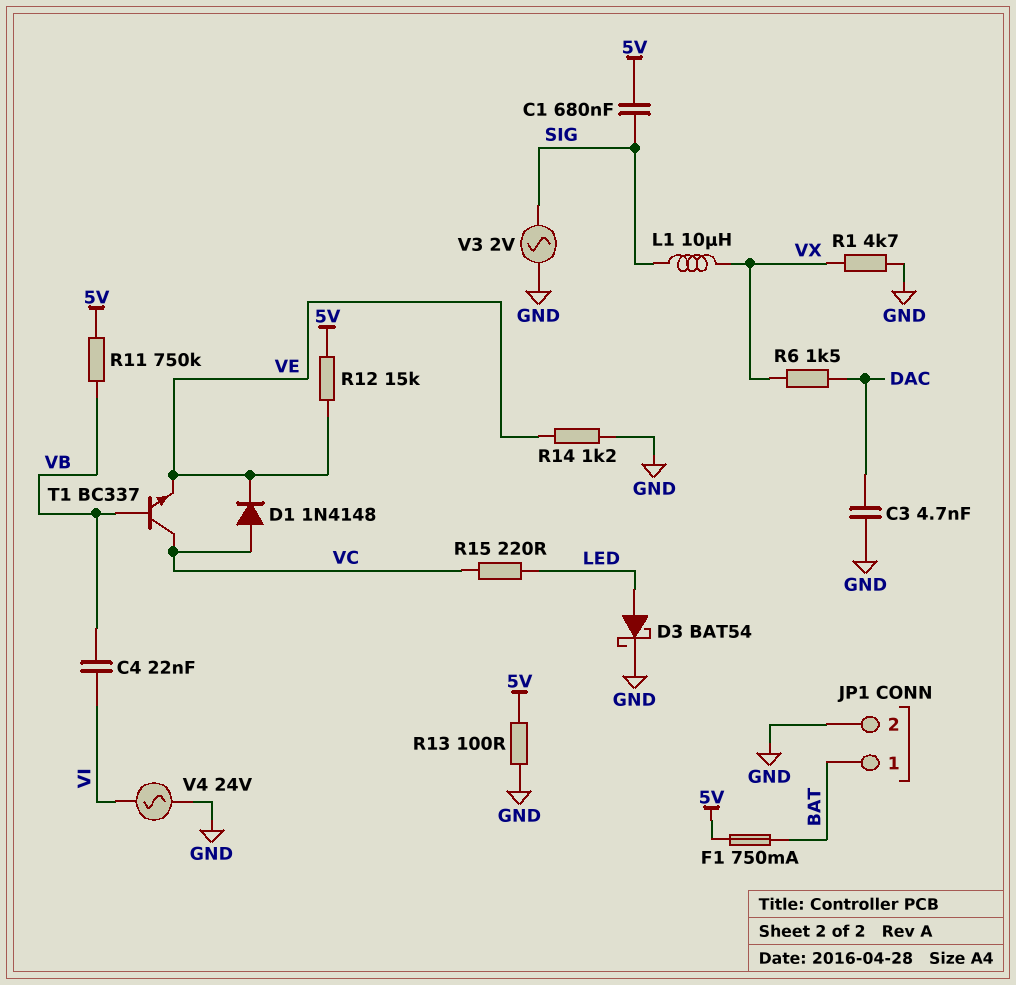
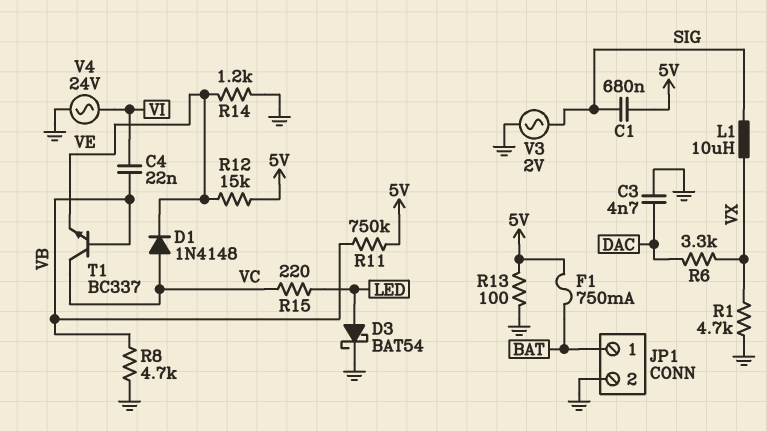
R6: 1.5k (DAC, VX) -> 3.3k (DAC, VX)
R8: none -> 4.7k (GND, VB)

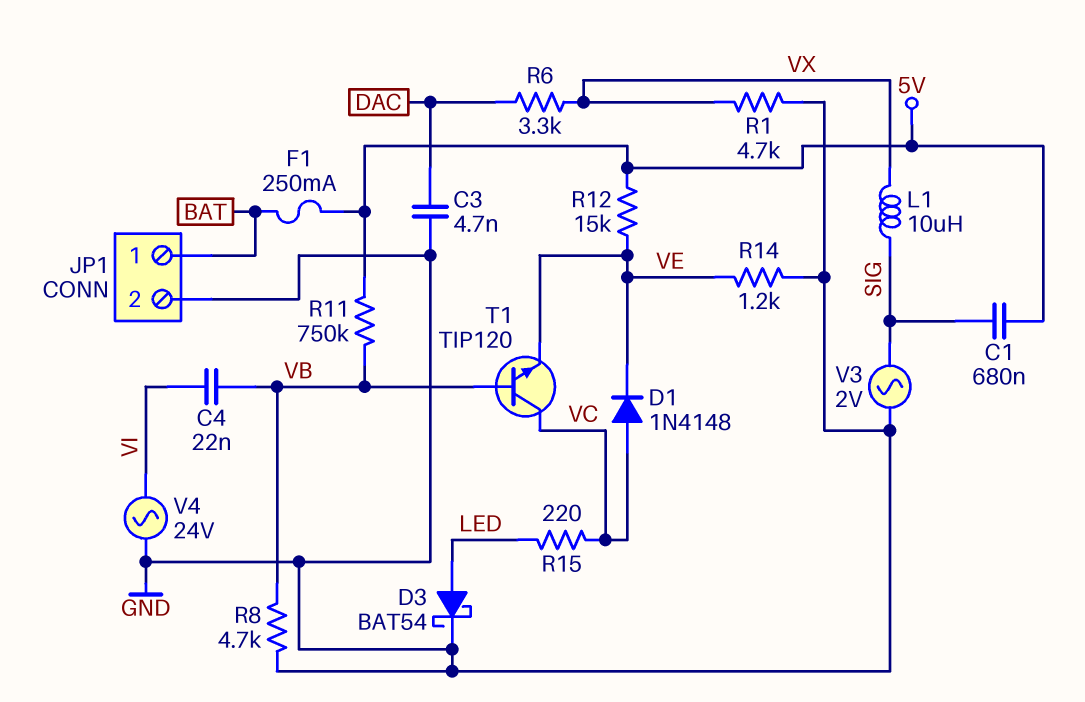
F1: 750mA (5V, BAT) -> 250mA (5V, BAT)
R13: 100 (5V, GND) -> none
T1: NPN BC337 (B VB, C VC, E VE) -> NPN TIP120 (B VB, C VC, E VE)

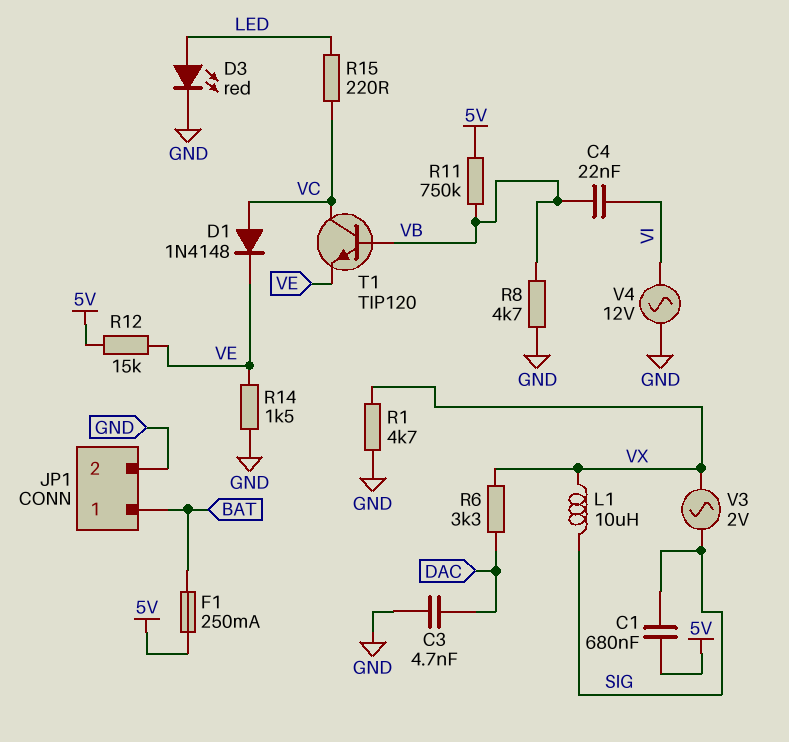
D3: schottky BAT54 (A LED, K GND) -> LED red (A LED, K GND)
R14: 1.2k (GND, VE) -> 1.5k (GND, VE)
V3: AC 2V (GND, SIG) -> AC 2V (SIG, VX)
V4: AC 24V (GND, VI) -> AC 12V (GND, VI)

